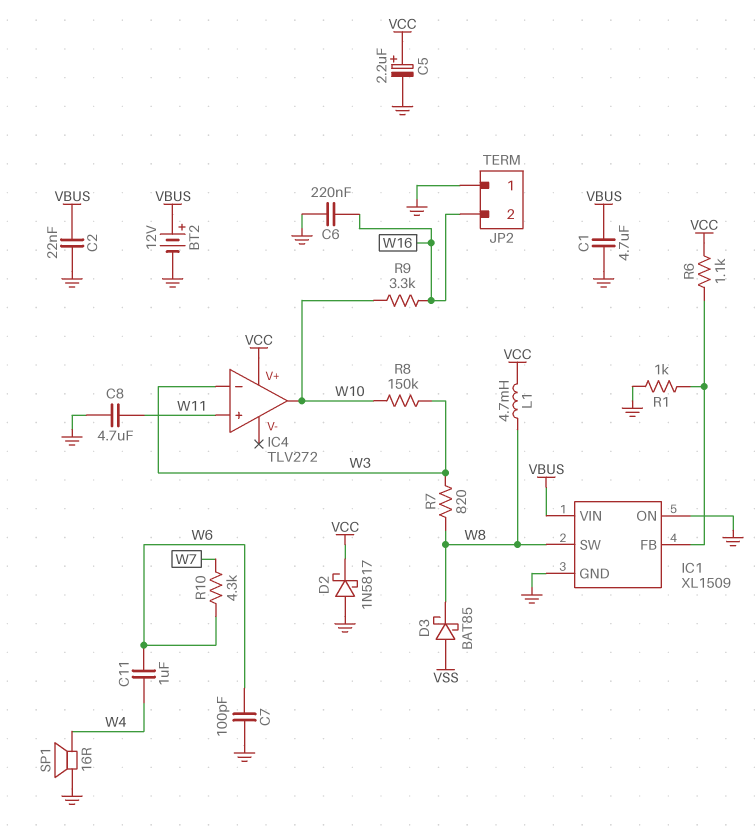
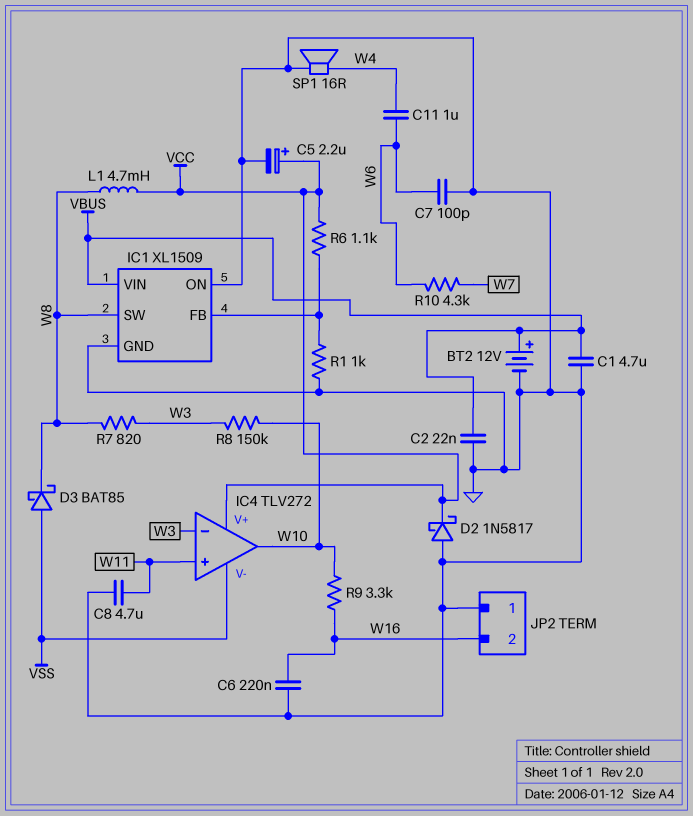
IC4 pin V-: none -> VSS

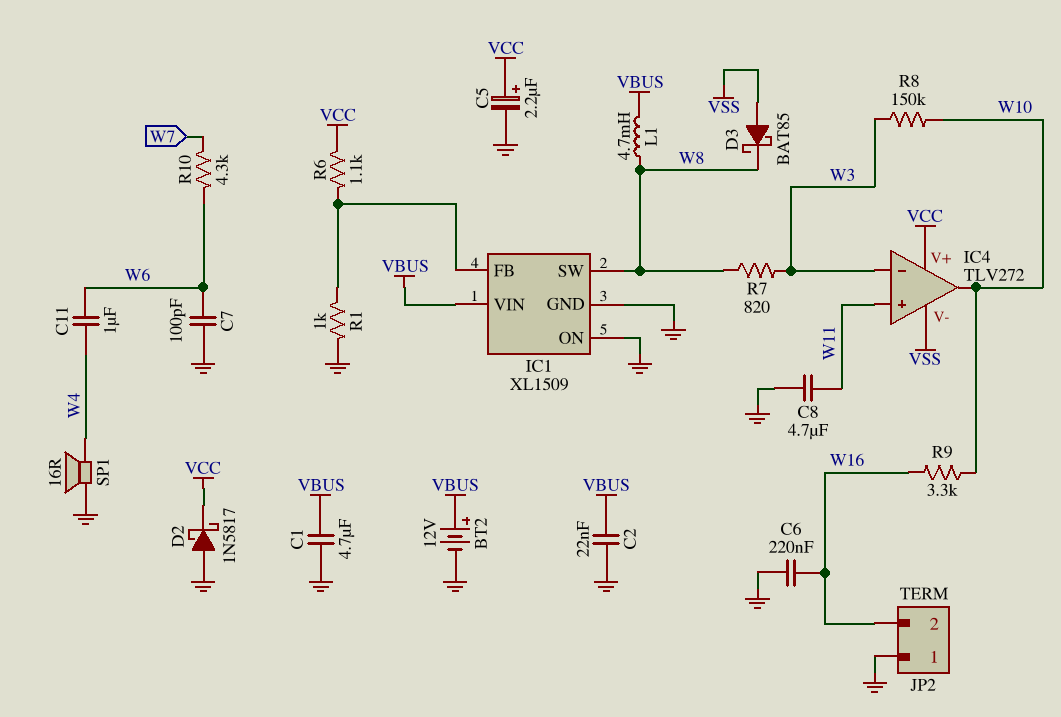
L1: 4.7mH (VCC, W8) -> 4.7mH (VBUS, W8)

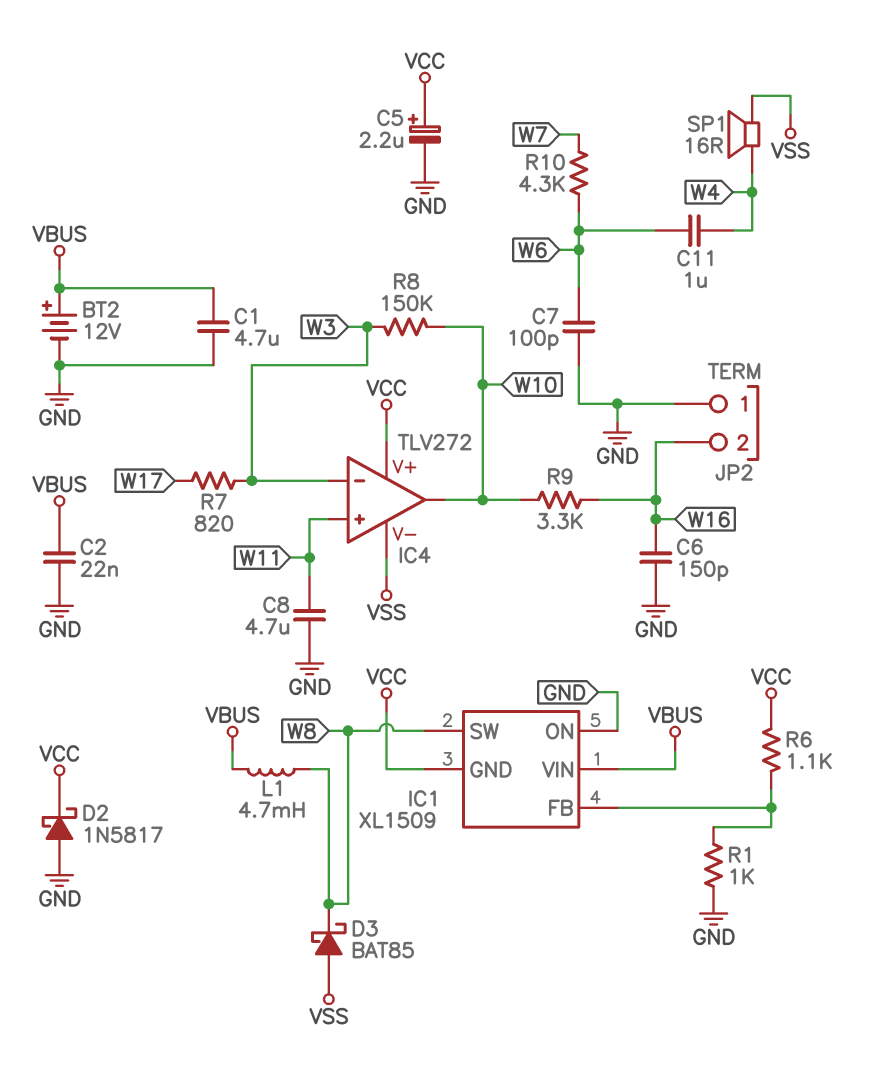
C6: 220nF (GND, W16) -> 150pF (GND, W16)
IC1 pin GND: GND -> VCC
R7: 820 (W3, W8) -> 820 (W3, W17)
SP1: speaker 16R (GND, W4) -> speaker 16R (VSS, W4)

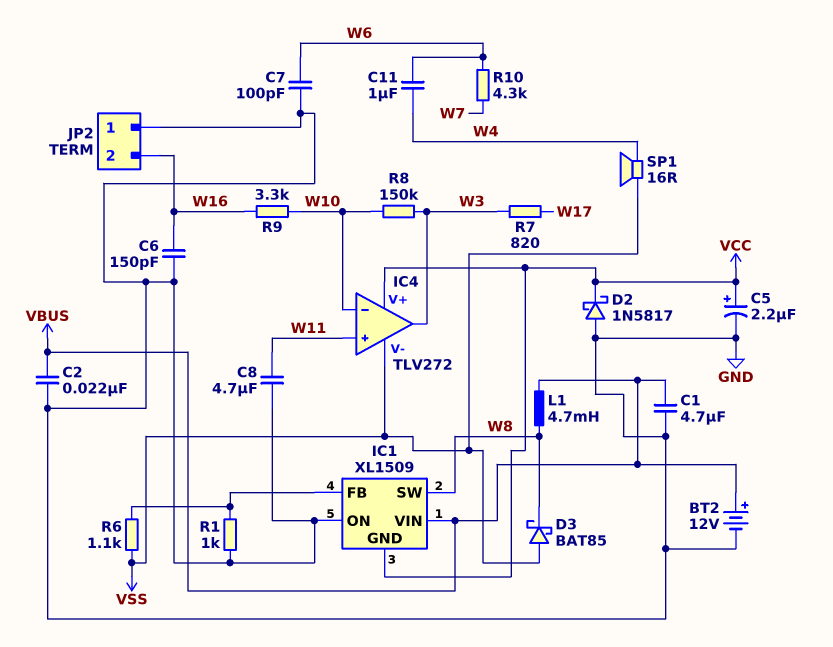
IC4 pin in-: W3 -> W10
IC4 pin out: W10 -> W3
R6: 1.1k (IC1/FB, VCC) -> 1.1k (IC1/FB, VSS)

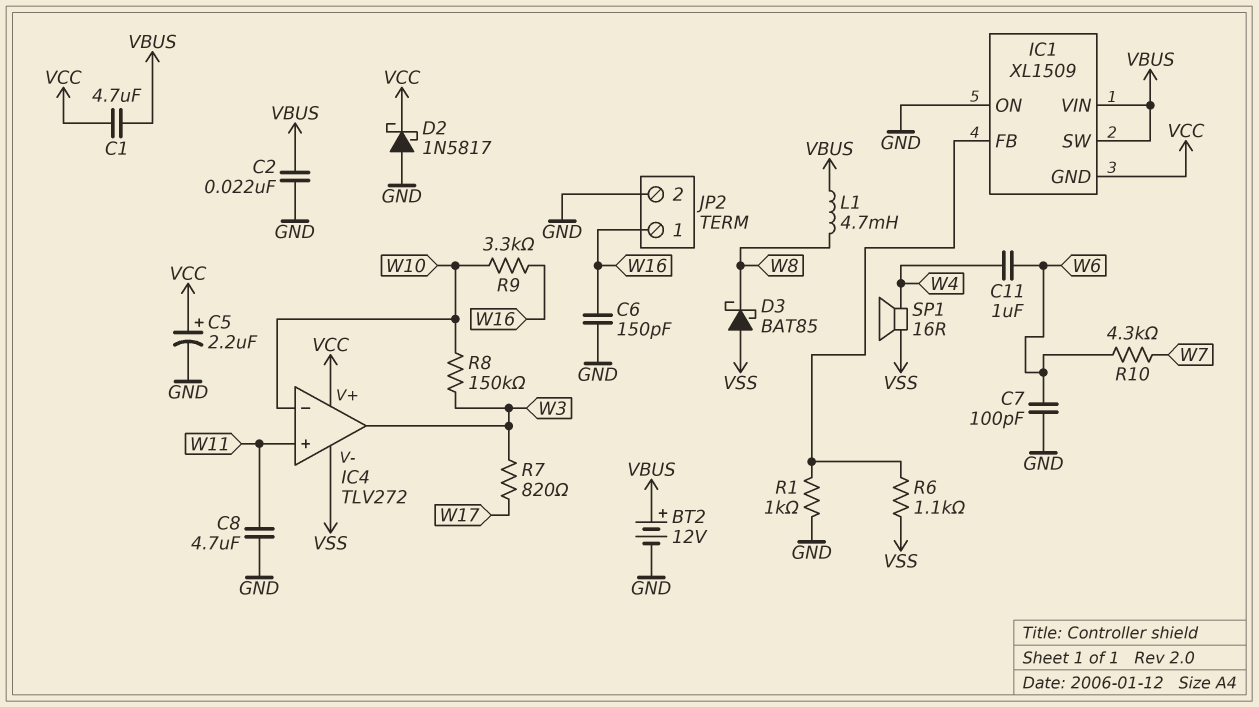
C1: 4.7uF (GND, VBUS) -> 4.7uF (VBUS, VCC)
IC1 pin SW: W8 -> VBUS
JP2 pin 1: GND -> W16
JP2 pin 2: W16 -> GND

